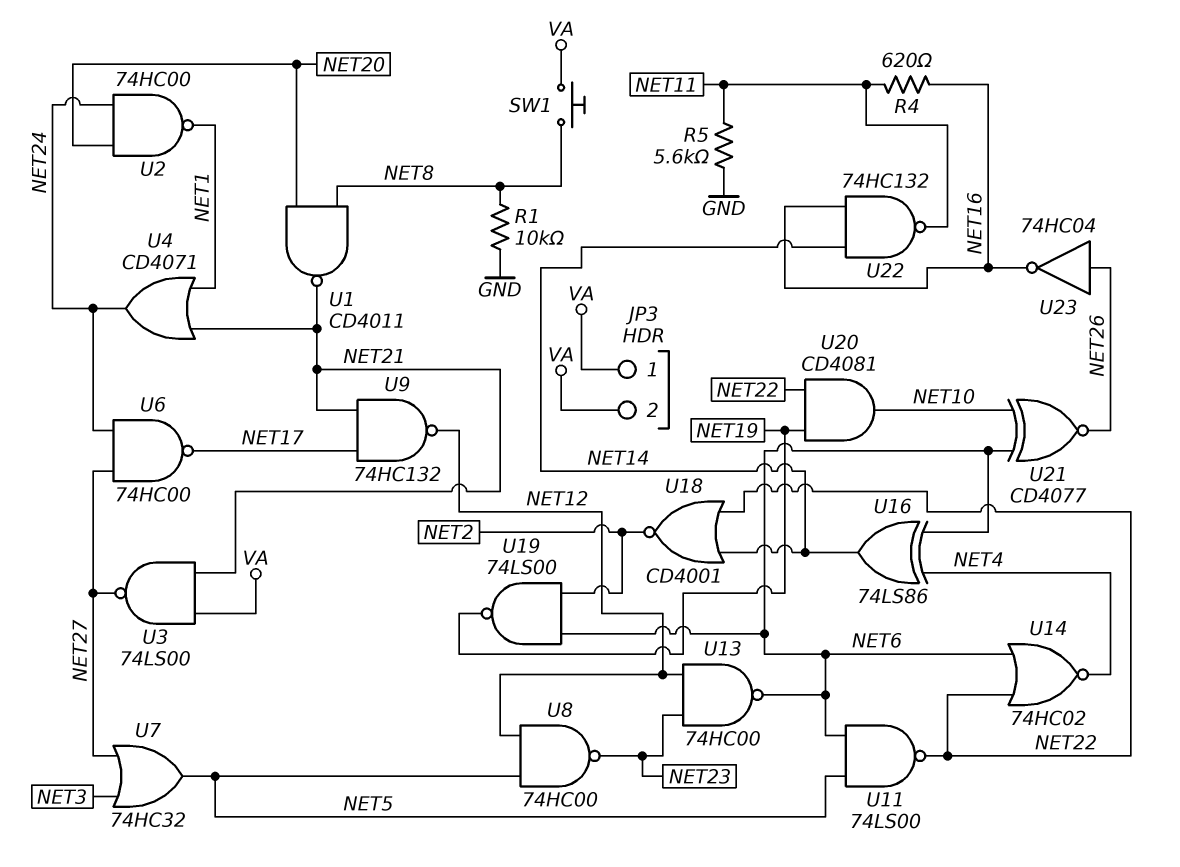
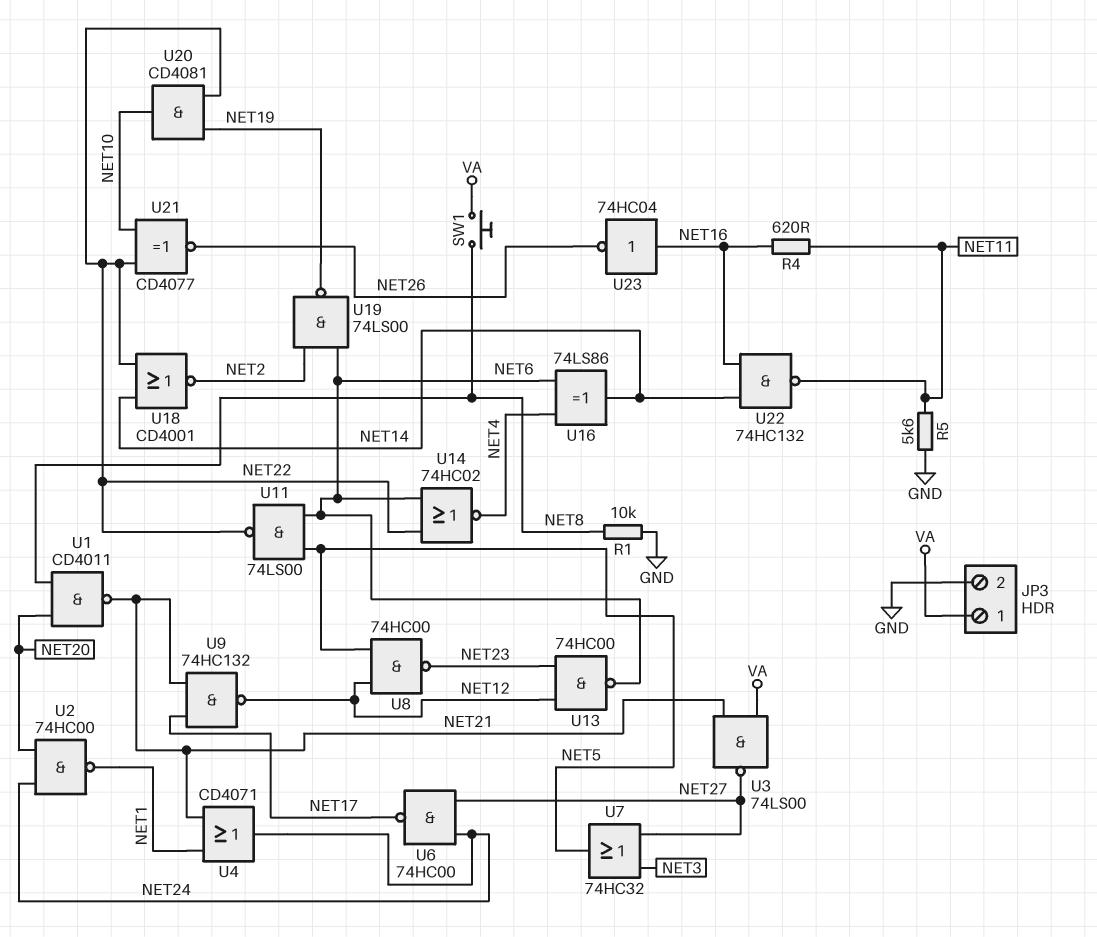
JP3 pin 2: VA -> GND
U21: XNOR CD4077 (in NET6, in NET10, out NET26) -> XNOR CD4077 (in NET10, in NET22, out NET26)
U23: NOT 74HC04 (in NET26, out NET16) -> NOT 74HC04 (in NET16, out NET26)

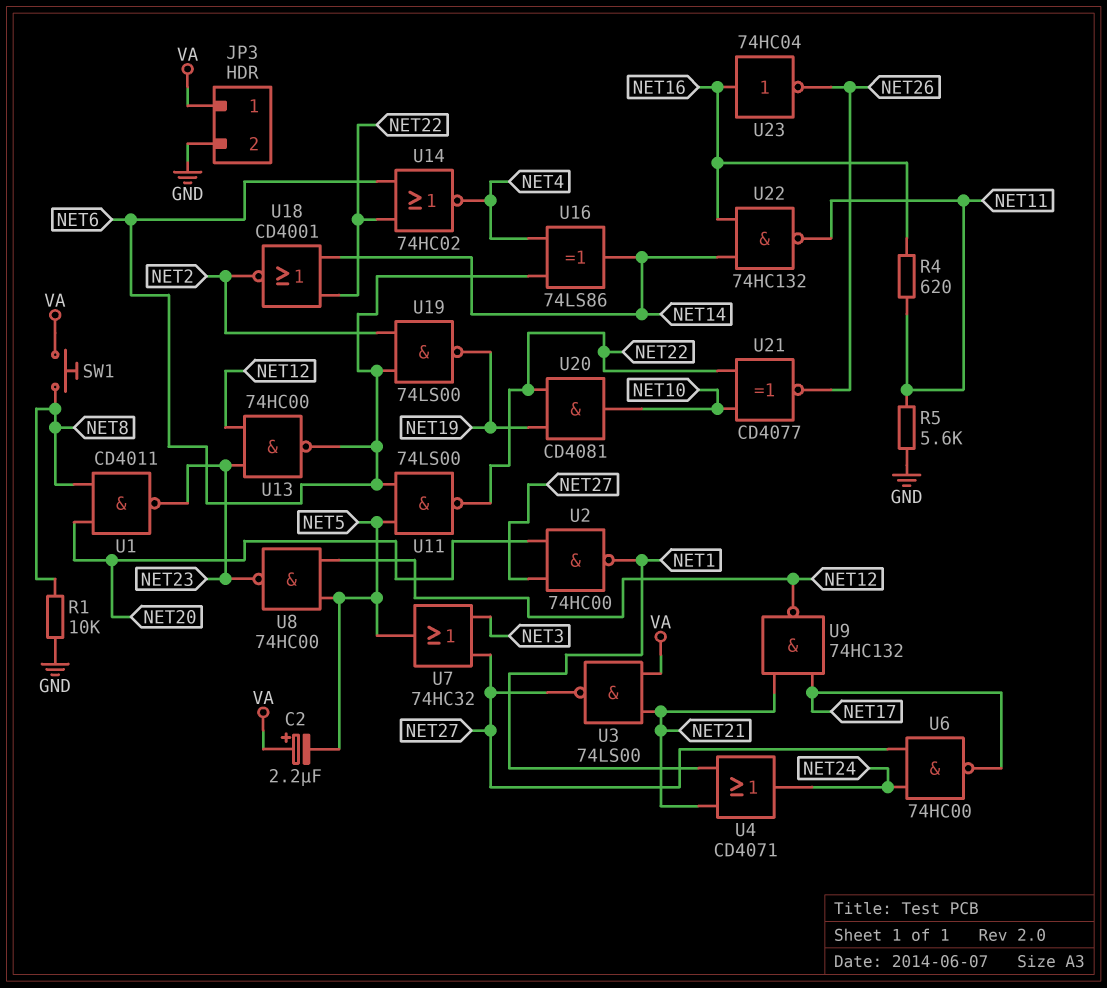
C2: none -> 2.2uF (plus VA, minus NET5)
U1: NAND CD4011 (in NET8, in NET20, out NET21) -> NAND CD4011 (in NET8, in NET20, out NET23)
U2: NAND 74HC00 (in NET20, in NET24, out NET1) -> NAND 74HC00 (in NET20, in NET27, out NET1)

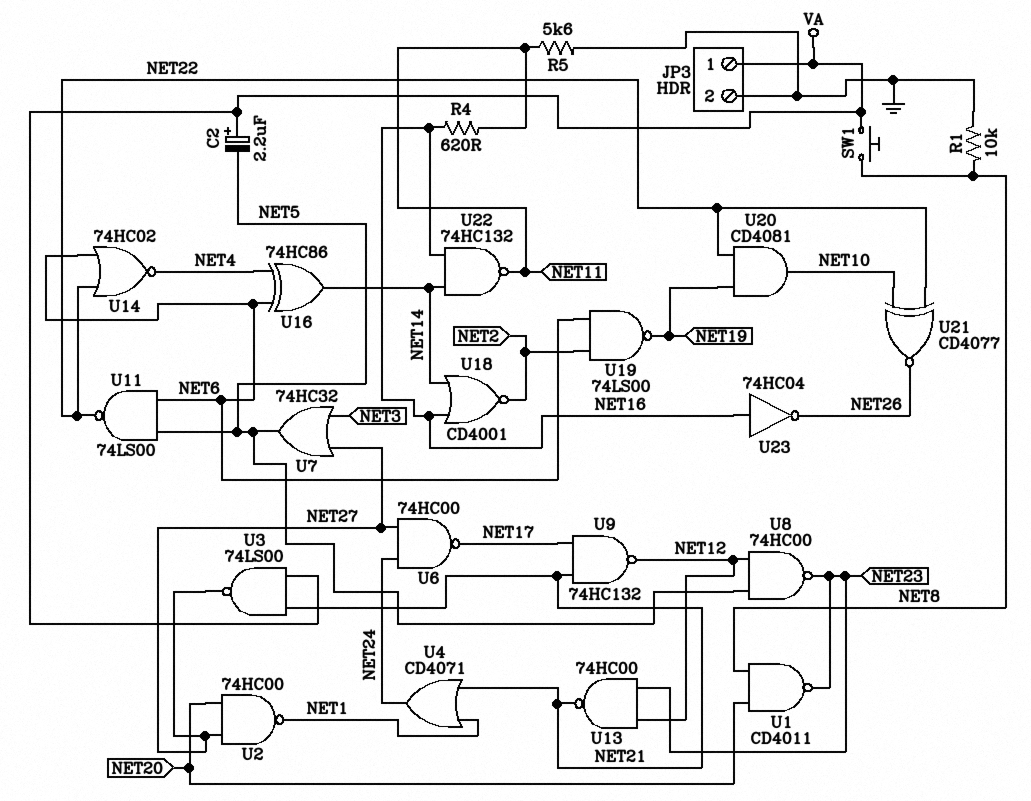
U13: NAND 74HC00 (in NET12, in NET23, out NET6) -> NAND 74HC00 (in NET12, in NET23, out NET21)
U16: XOR 74LS86 (in NET4, in NET6, out NET14) -> XOR 74HC86 (in NET4, in NET6, out NET14)
U18: NOR CD4001 (in NET14, in NET22, out NET2) -> NOR CD4001 (in NET14, in NET16, out NET2)

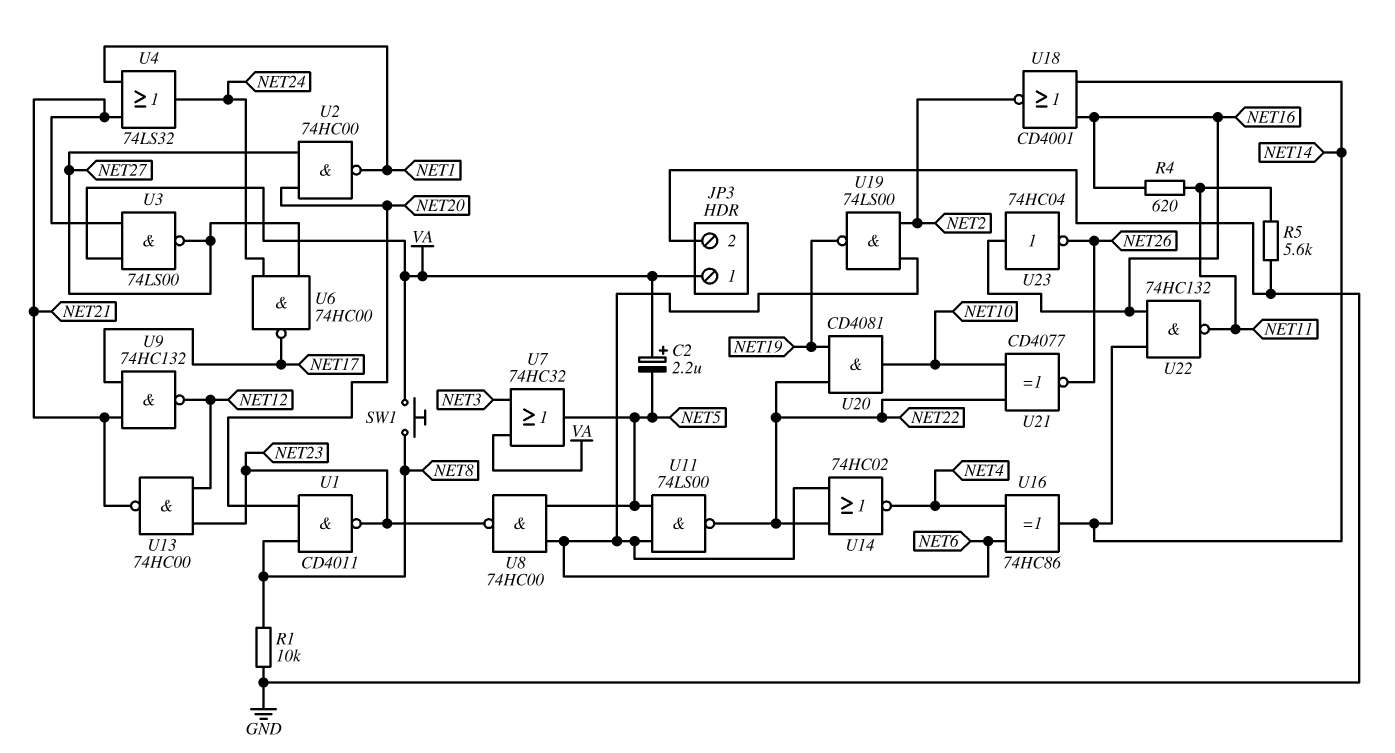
U4: OR CD4071 (in NET1, in NET21, out NET24) -> OR 74LS32 (in NET1, in NET21, out NET24)
U7: OR 74HC32 (in NET3, in NET27, out NET5) -> OR 74HC32 (in NET3, in VA, out NET5)
U8: NAND 74HC00 (in NET5, in NET12, out NET23) -> NAND 74HC00 (in NET5, in NET6, out NET23)

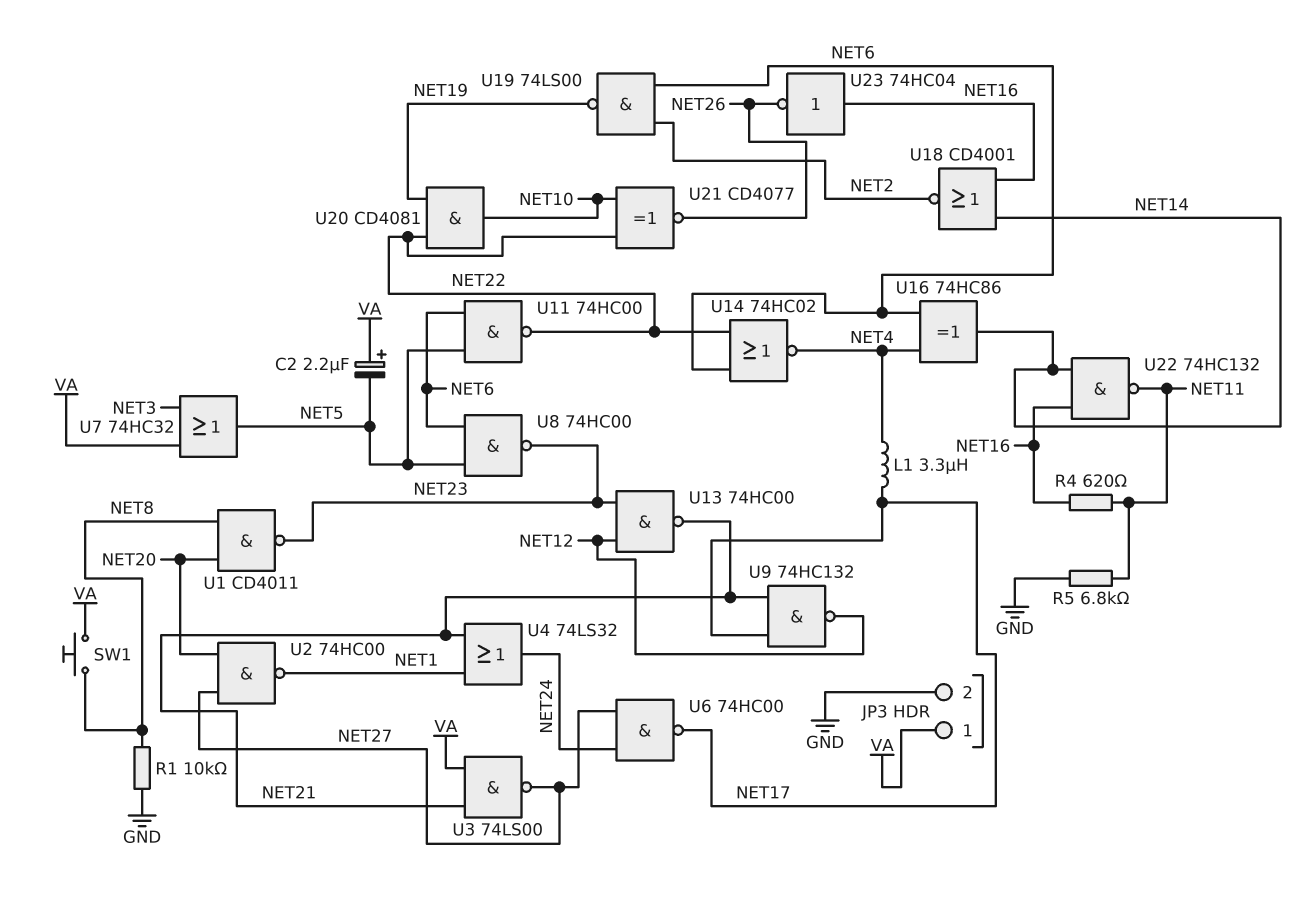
L1: none -> 3.3uH (NET4, NET17)
R5: 5.6k (GND, NET11) -> 6.8k (GND, NET11)
U11: NAND 74LS00 (in NET5, in NET6, out NET22) -> NAND 74HC00 (in NET5, in NET6, out NET22)

